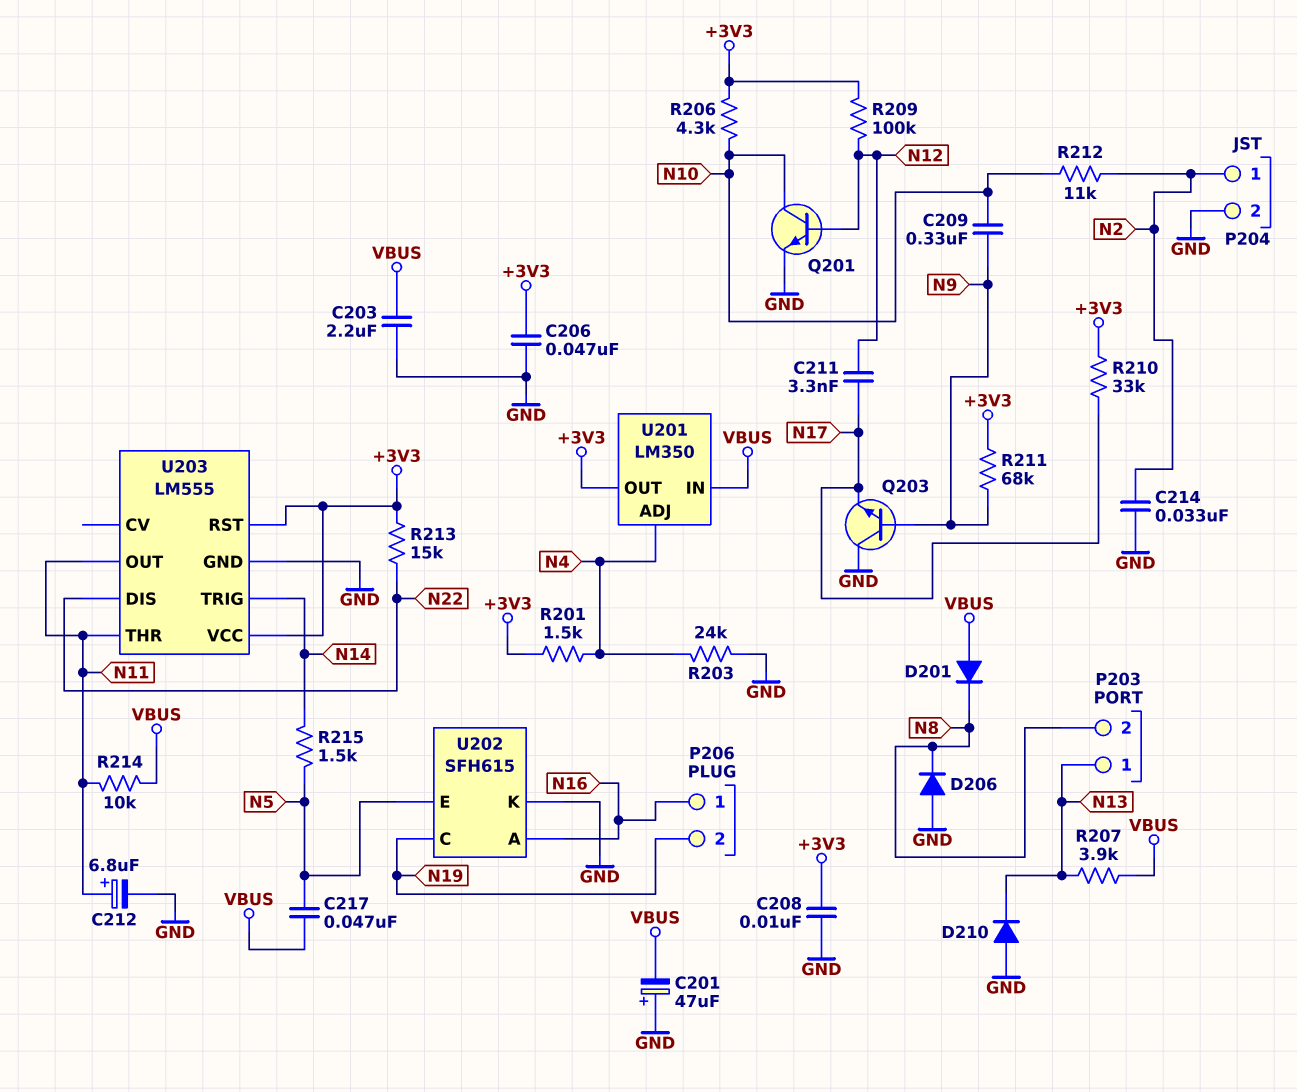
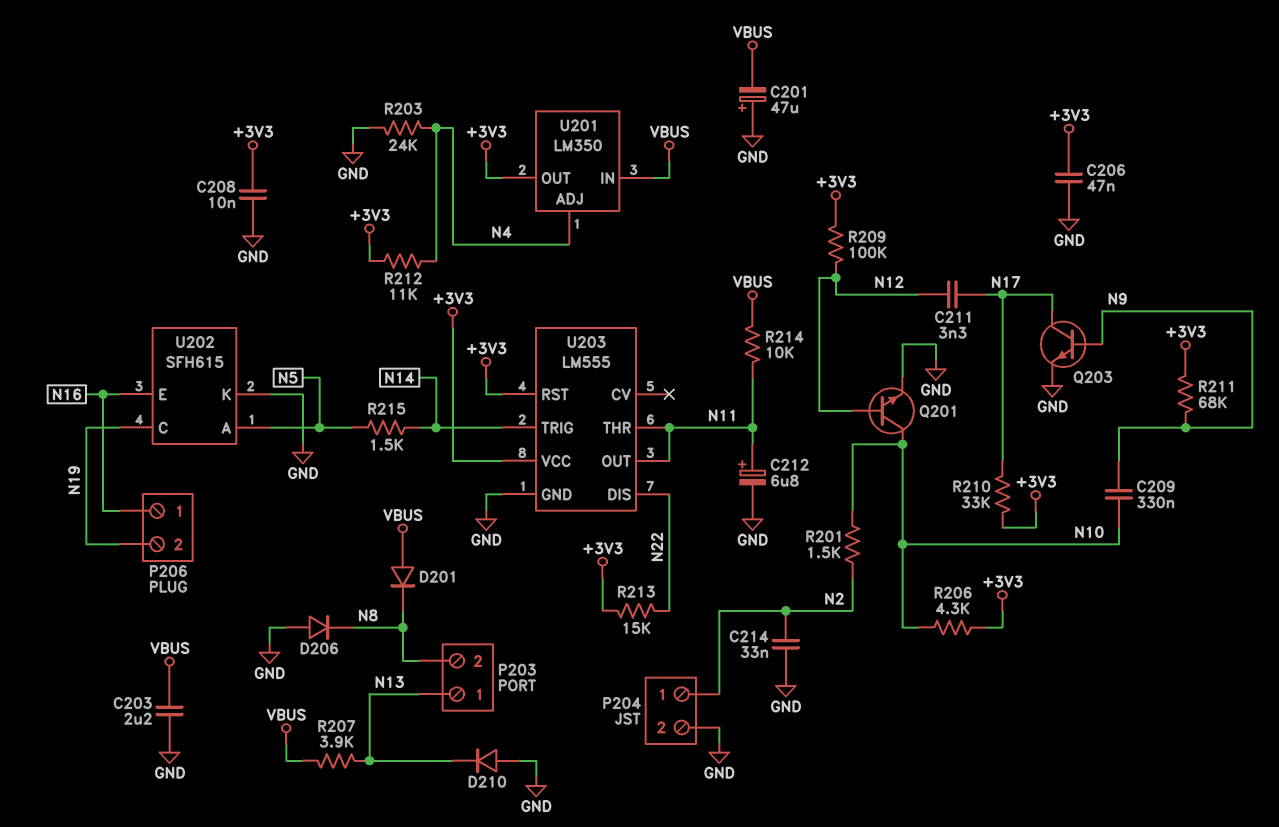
C217: 47nF (N5, VBUS) -> none
Q203: NPN (B N9, C GND, E N17) -> NPN (B N9, C N17, E GND)
R201: 1.5k (+3V3, N4) -> 1.5k (N2, N10)
R212: 11k (N2, N10) -> 11k (+3V3, N4)
U202 pin A: N16 -> N5
U202 pin E: N5 -> N16

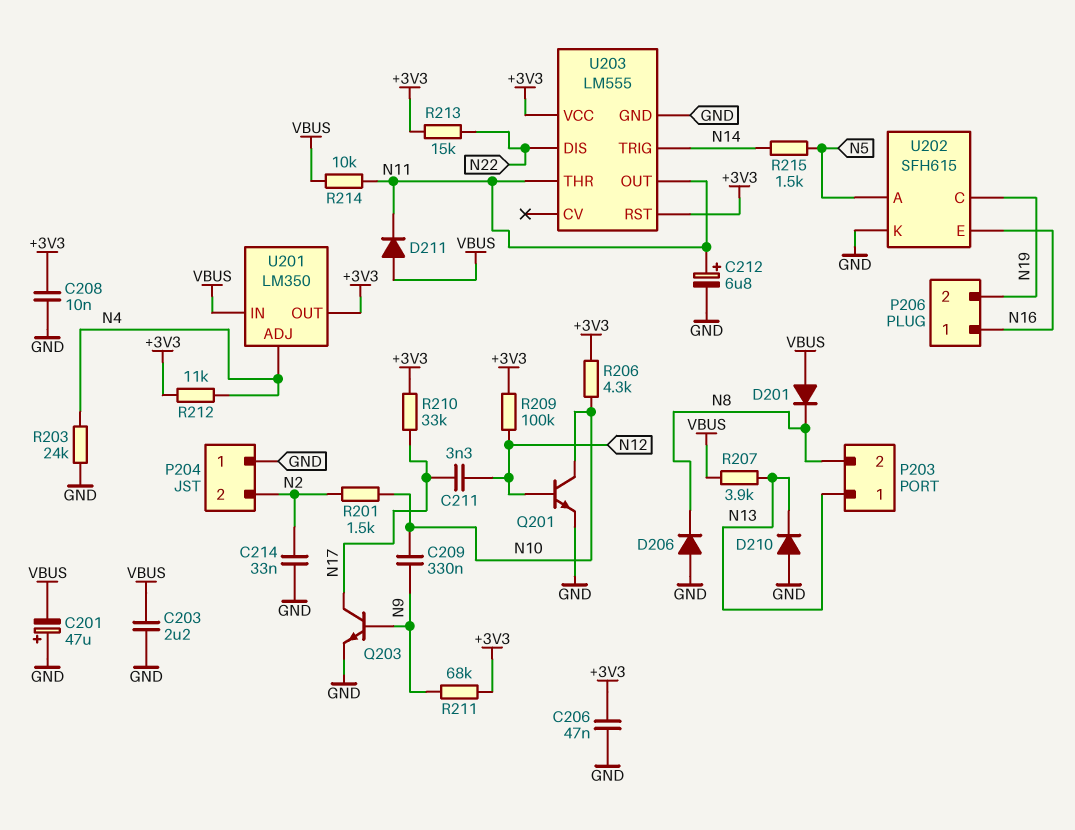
D211: none -> diode (A VBUS, K N11)
P204 pin 1: N2 -> GND
P204 pin 2: GND -> N2

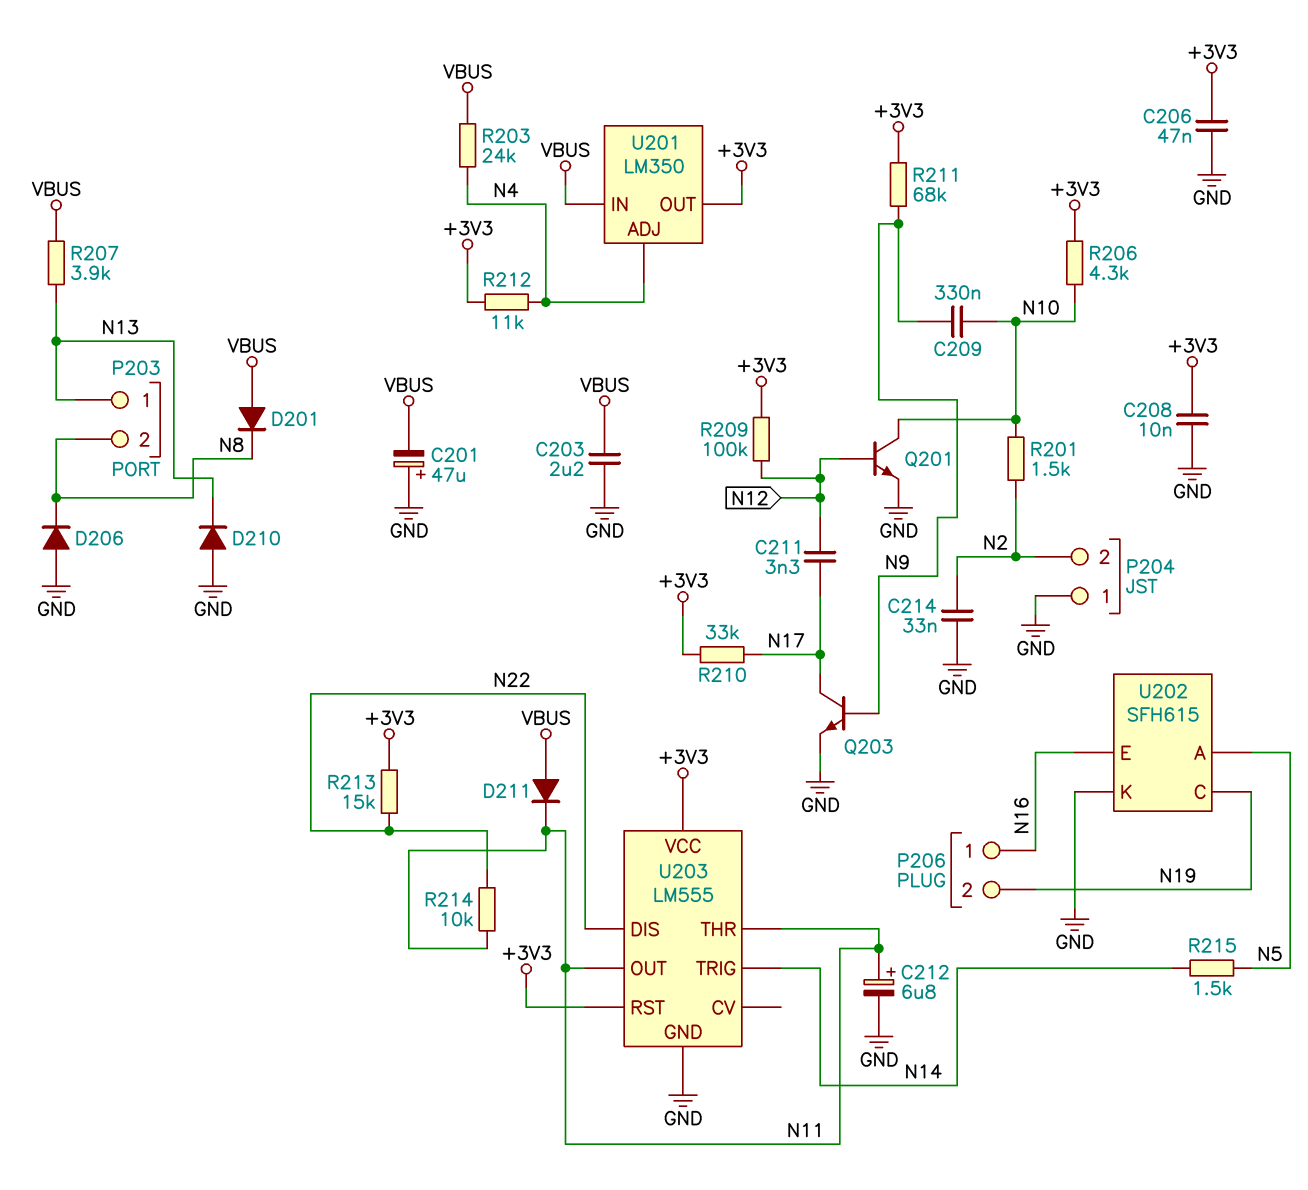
R203: 24k (GND, N4) -> 24k (N4, VBUS)
R214: 10k (N11, VBUS) -> 10k (N11, N22)

